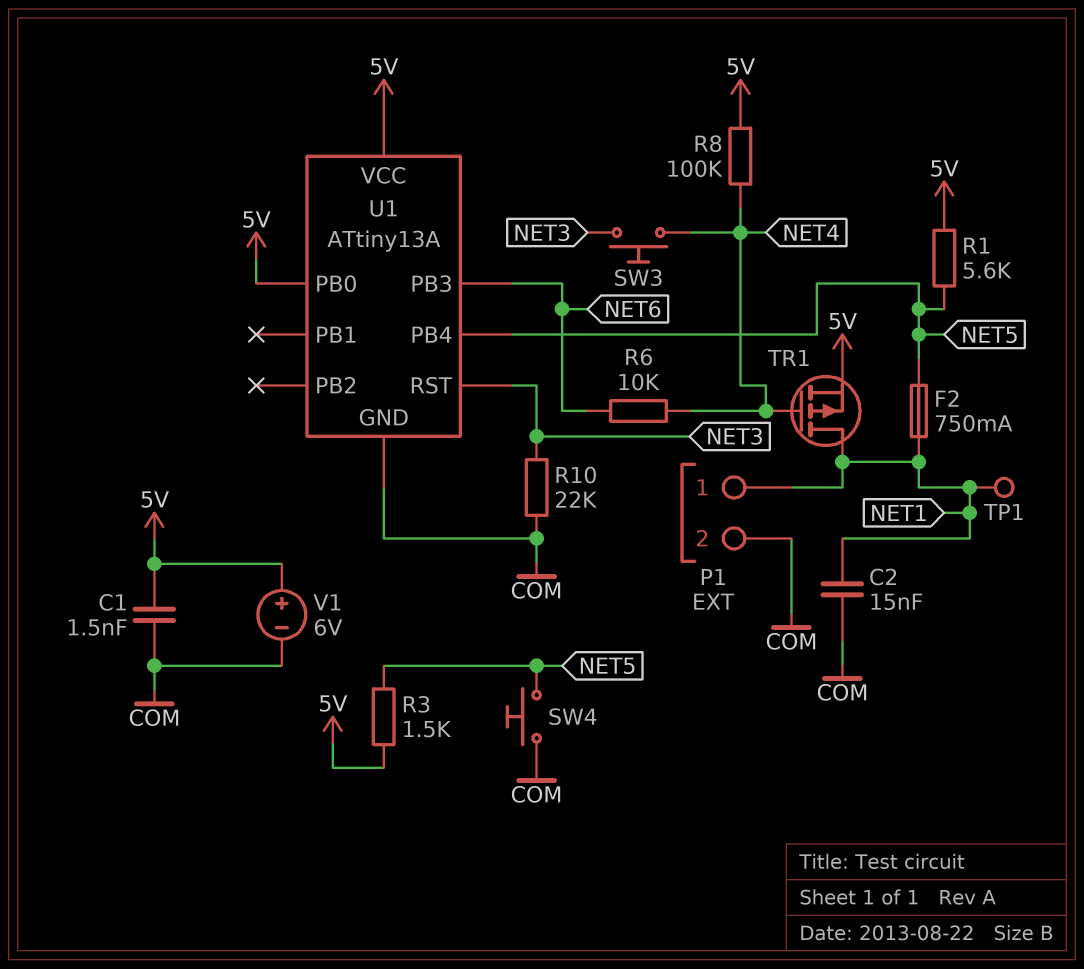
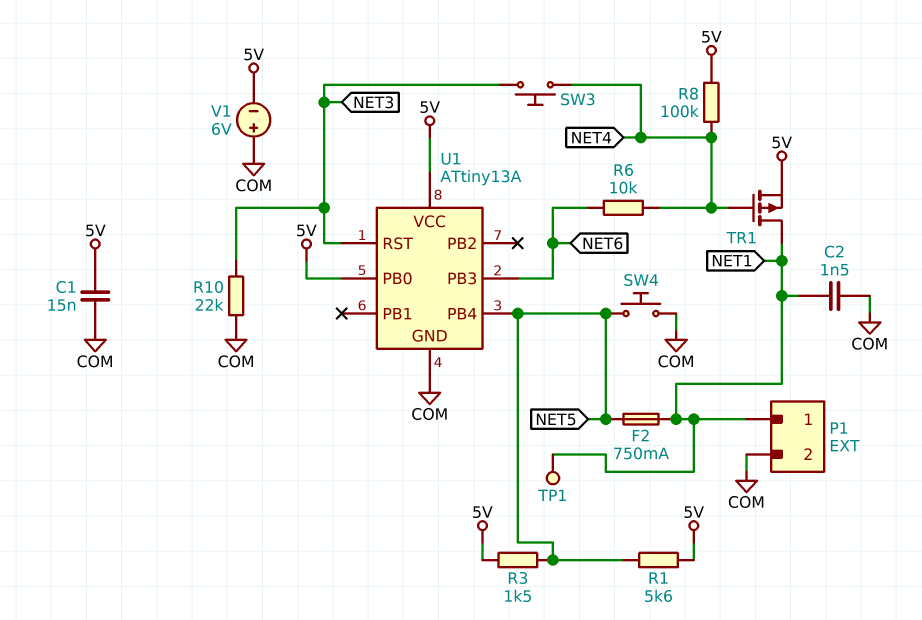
C1: 1.5nF (5V, COM) -> 15nF (5V, COM)
C2: 15nF (COM, NET1) -> 1.5nF (COM, NET1)
V1: 6V (plus 5V, minus COM) -> 6V (plus COM, minus 5V)

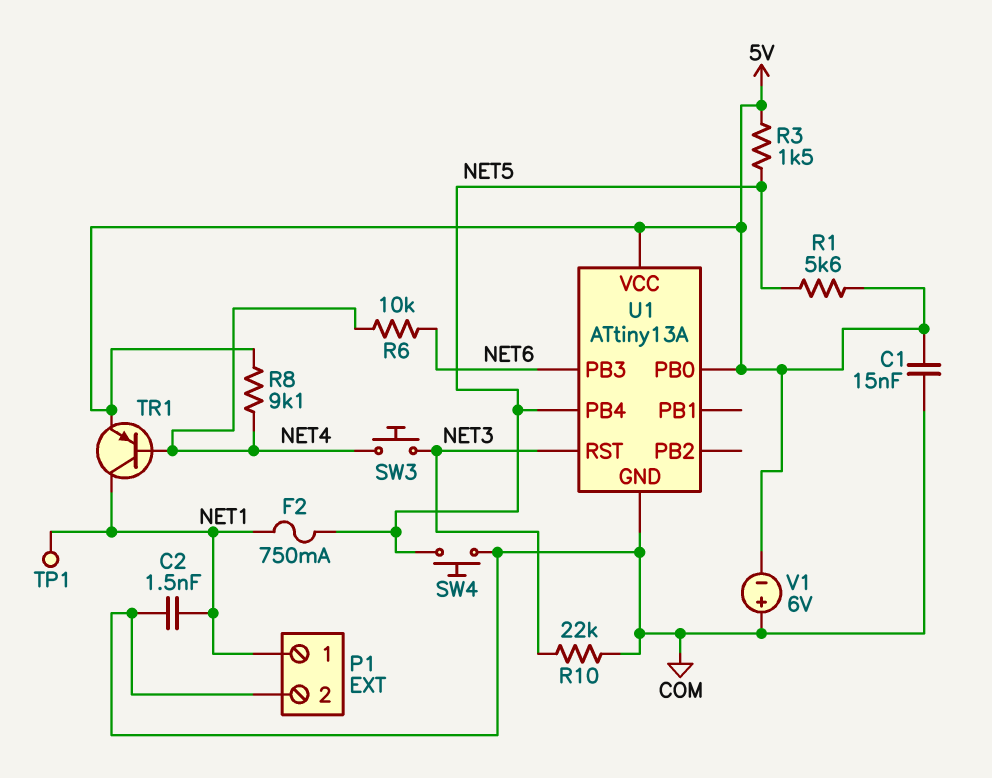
R8: 100k (5V, NET4) -> 9.1k (5V, NET4)
TR1: PMOS (G NET4, D NET1, S 5V) -> PNP (B NET4, C NET1, E 5V)

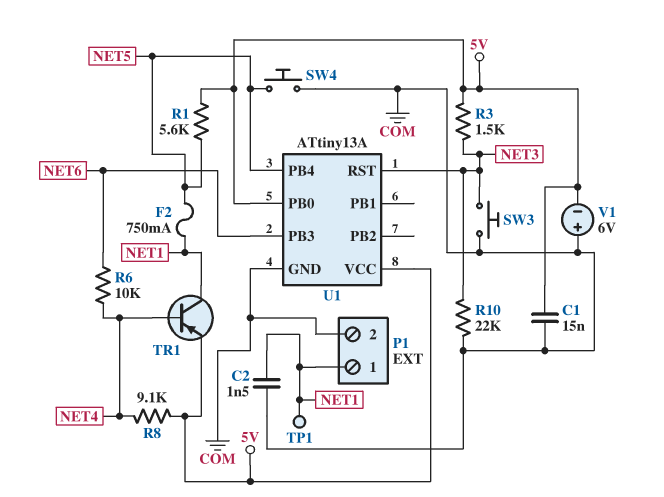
R3: 1.5k (5V, NET5) -> 1.5k (5V, NET3)
SW3: button (NET3, NET4) -> button (COM, NET3)

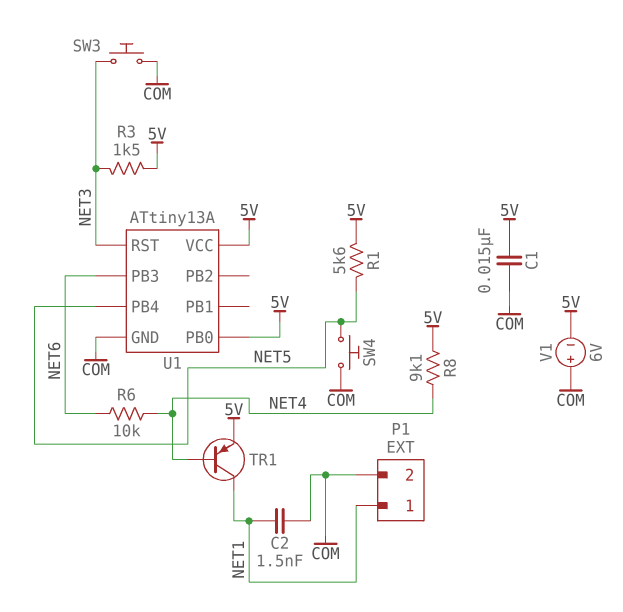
F2: 750mA (NET1, NET5) -> none
R10: 22k (COM, NET3) -> none
TP1: test point (NET1) -> none

